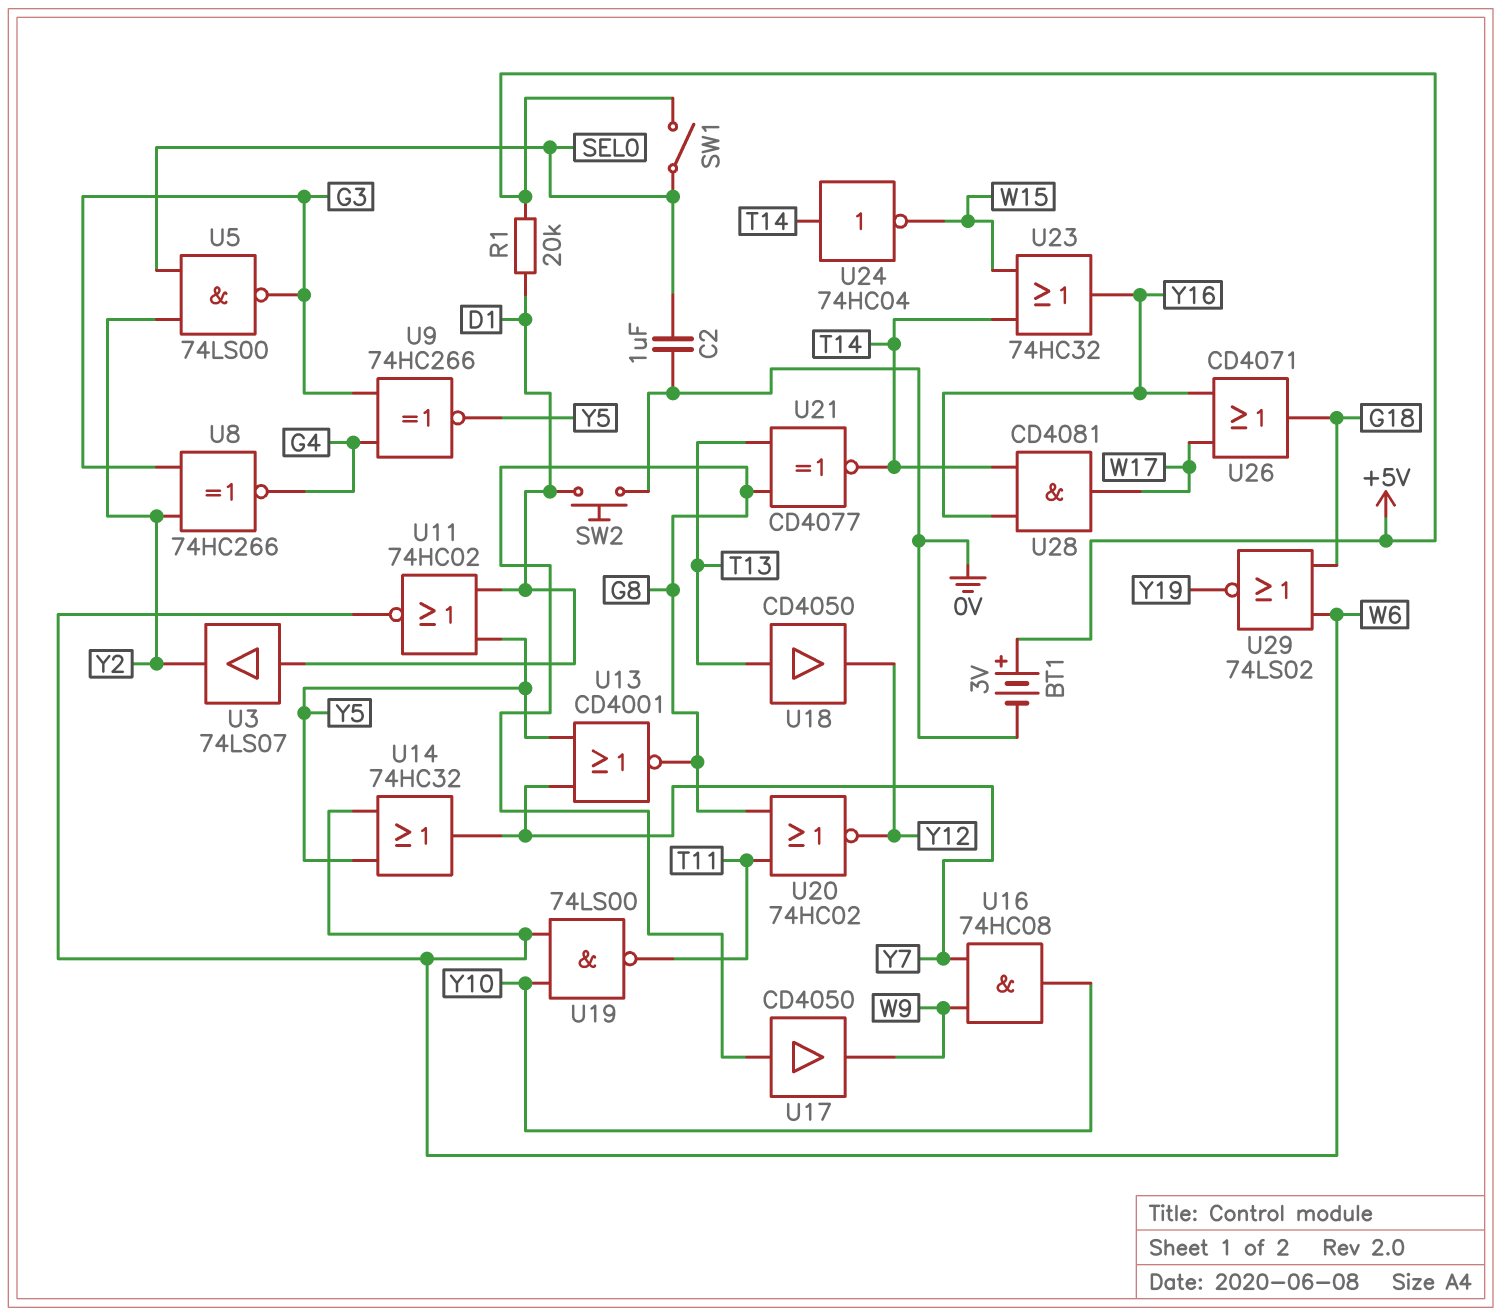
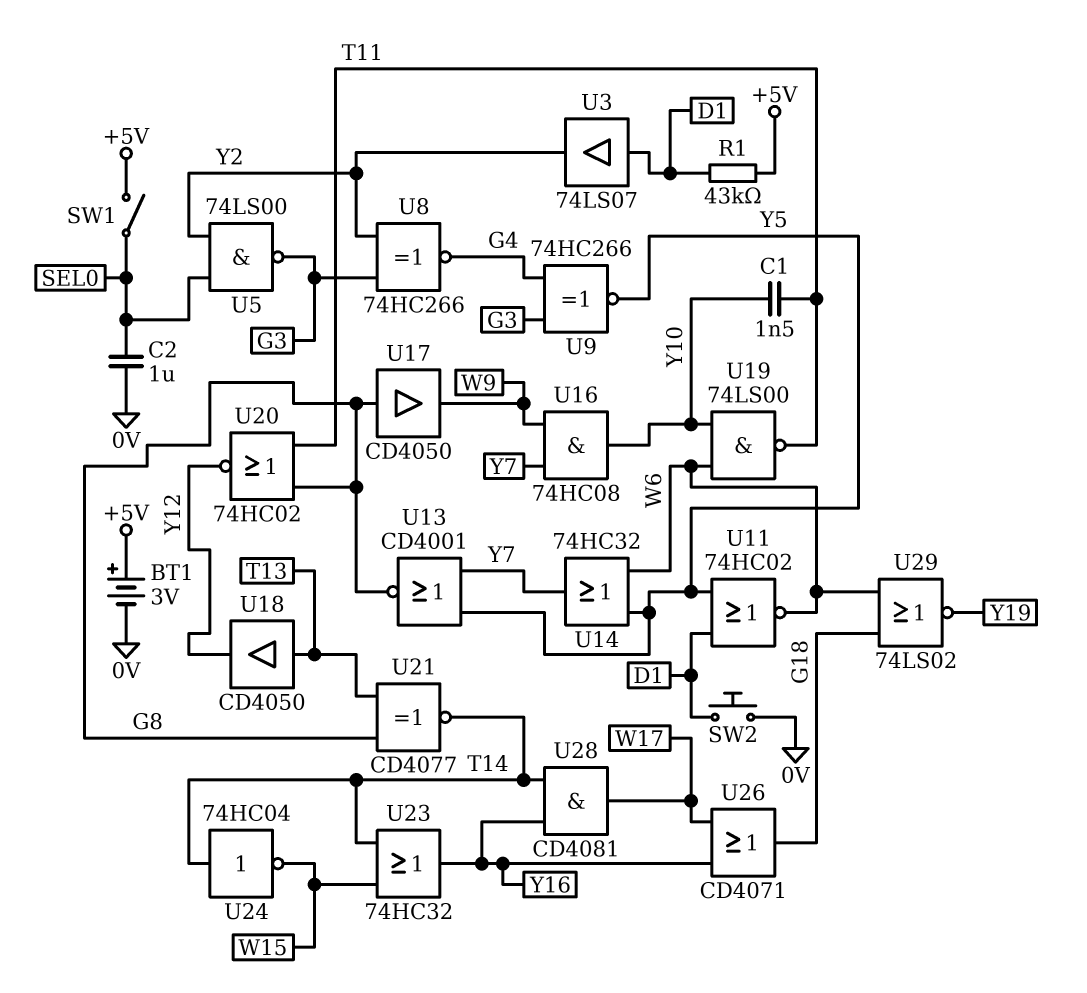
C1: none -> 1.5nF (T11, Y10)
R1: 20k (+5V, D1) -> 43k (+5V, D1)

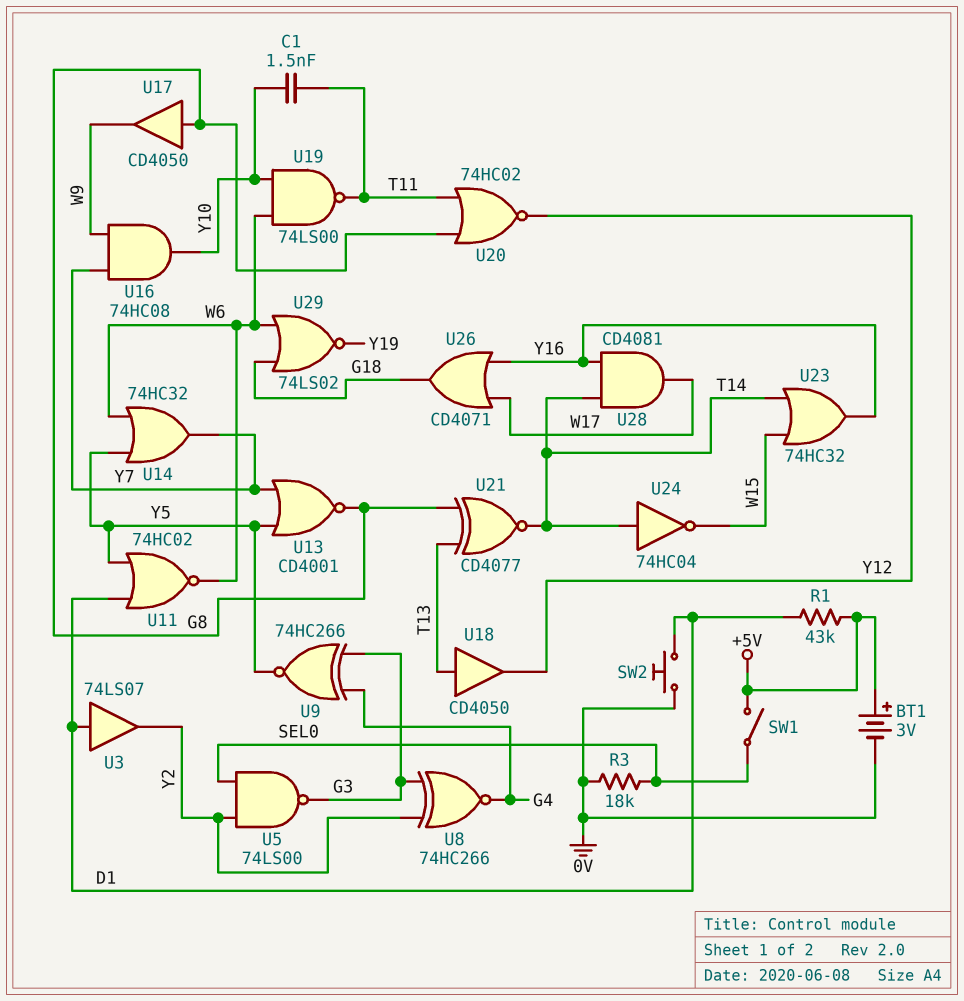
C2: 1uF (0V, SEL0) -> none
R3: none -> 18k (0V, SEL0)

